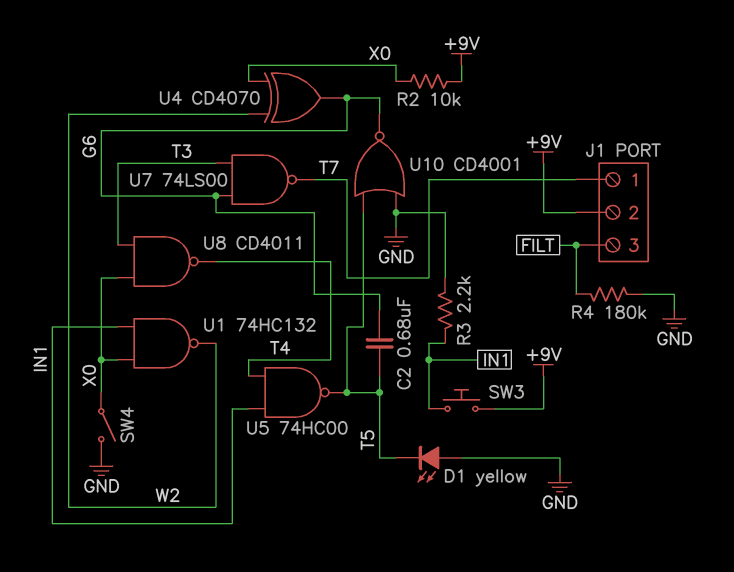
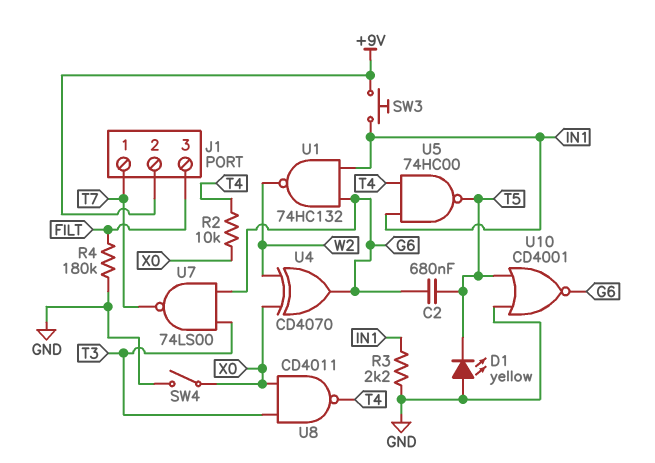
R2: 10k (+9V, X0) -> 10k (T4, X0)
U1: NAND 74HC132 (in IN1, in X0, out W2) -> NAND 74HC132 (in G6, in IN1, out W2)

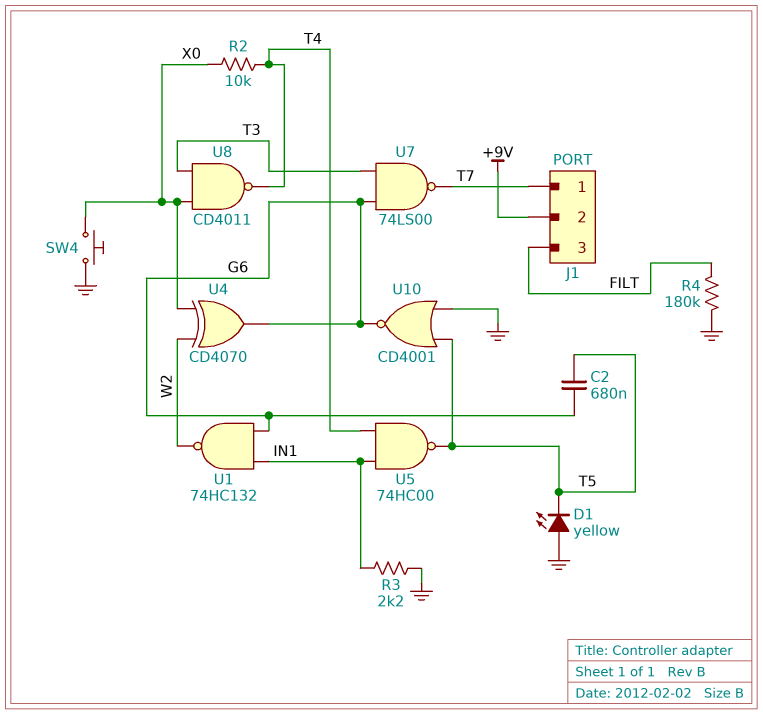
SW3: button (+9V, IN1) -> none
SW4: switch (GND, X0) -> button (GND, X0)

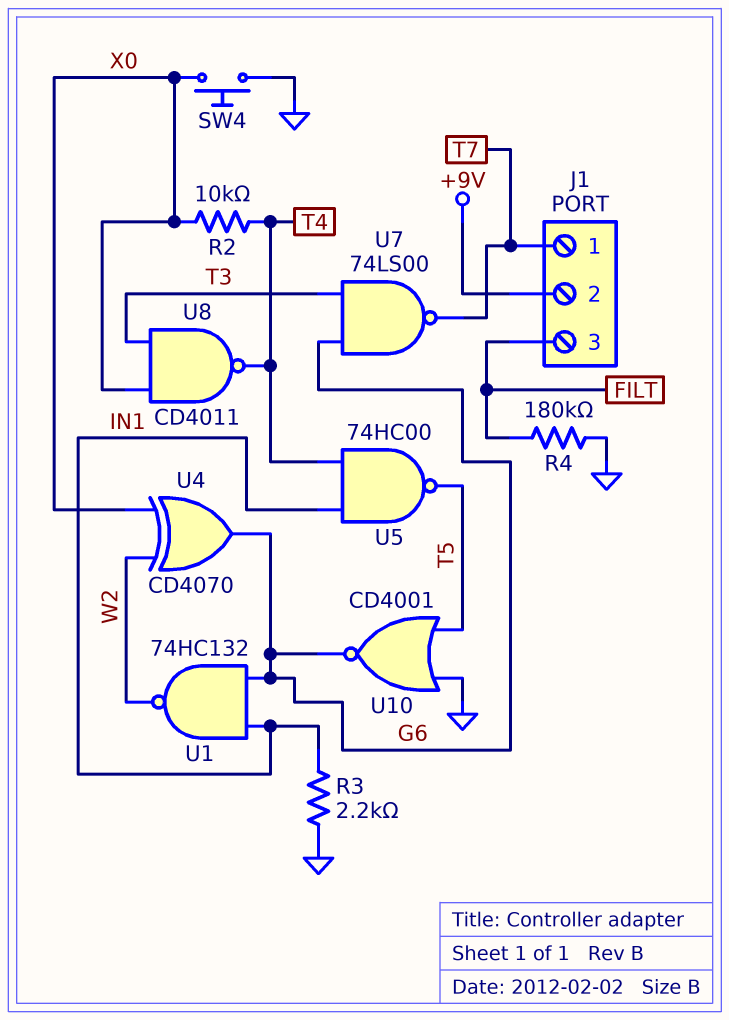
C2: 680nF (G6, T5) -> none
D1: LED yellow (A GND, K T5) -> none

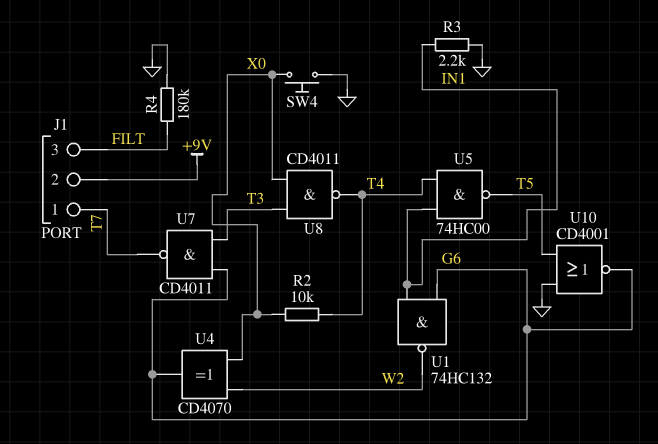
U7: NAND 74LS00 (in G6, in T3, out T7) -> NAND CD4011 (in G6, in T3, out T7)

